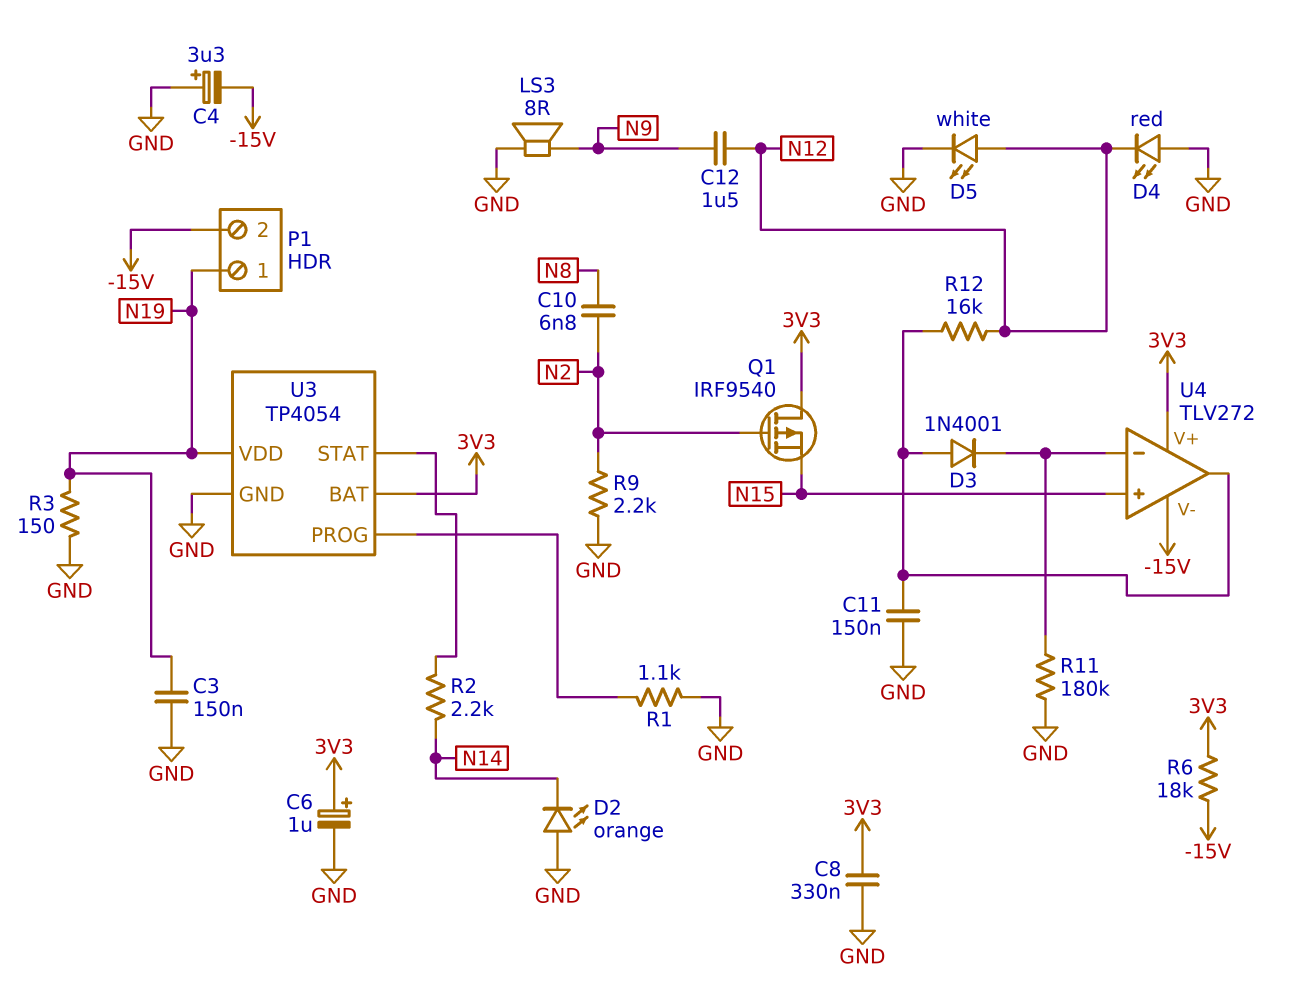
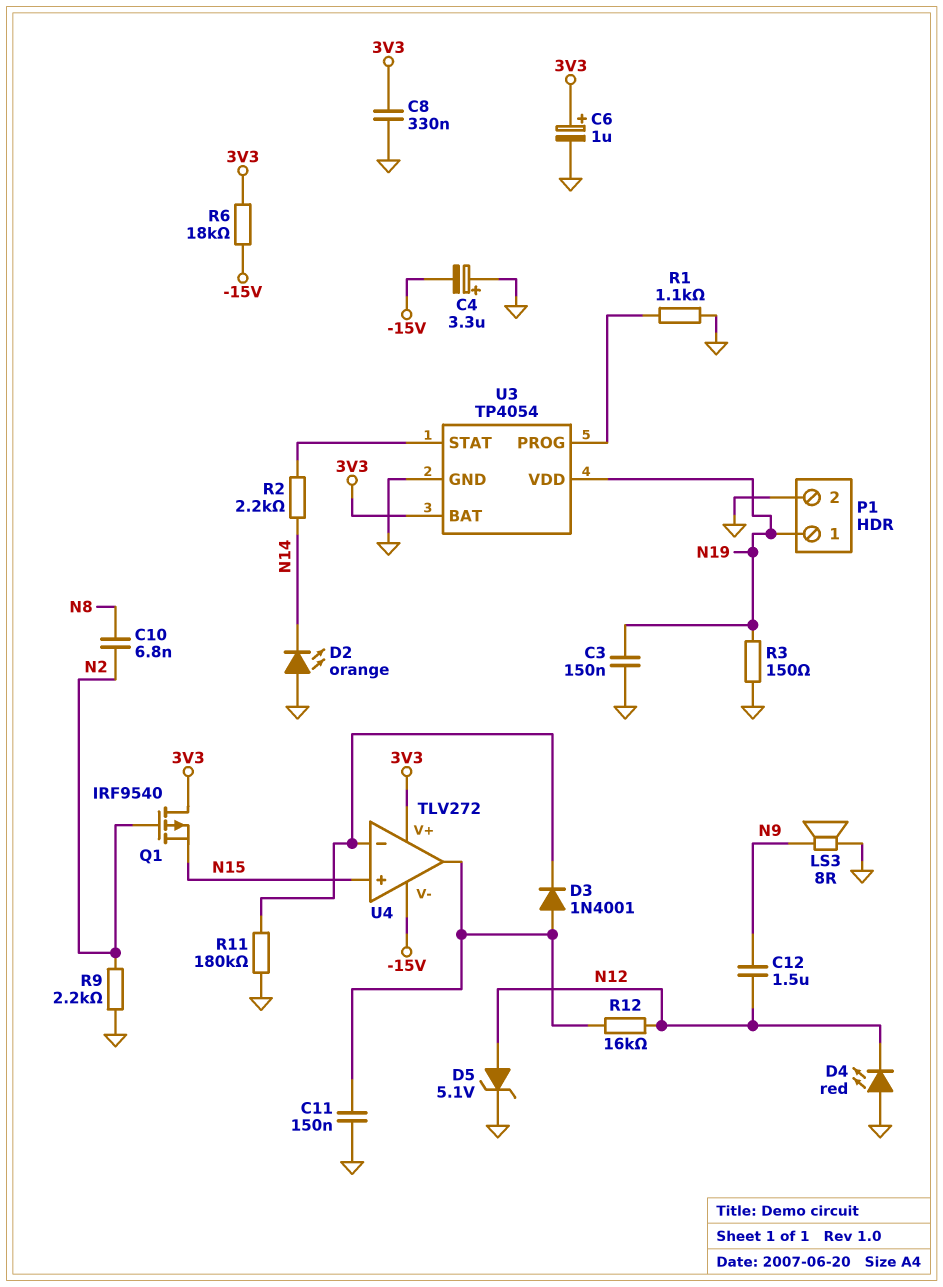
D5: LED white (A N12, K GND) -> zener 5.1V (A N12, K GND)
P1 pin 2: -15V -> GND

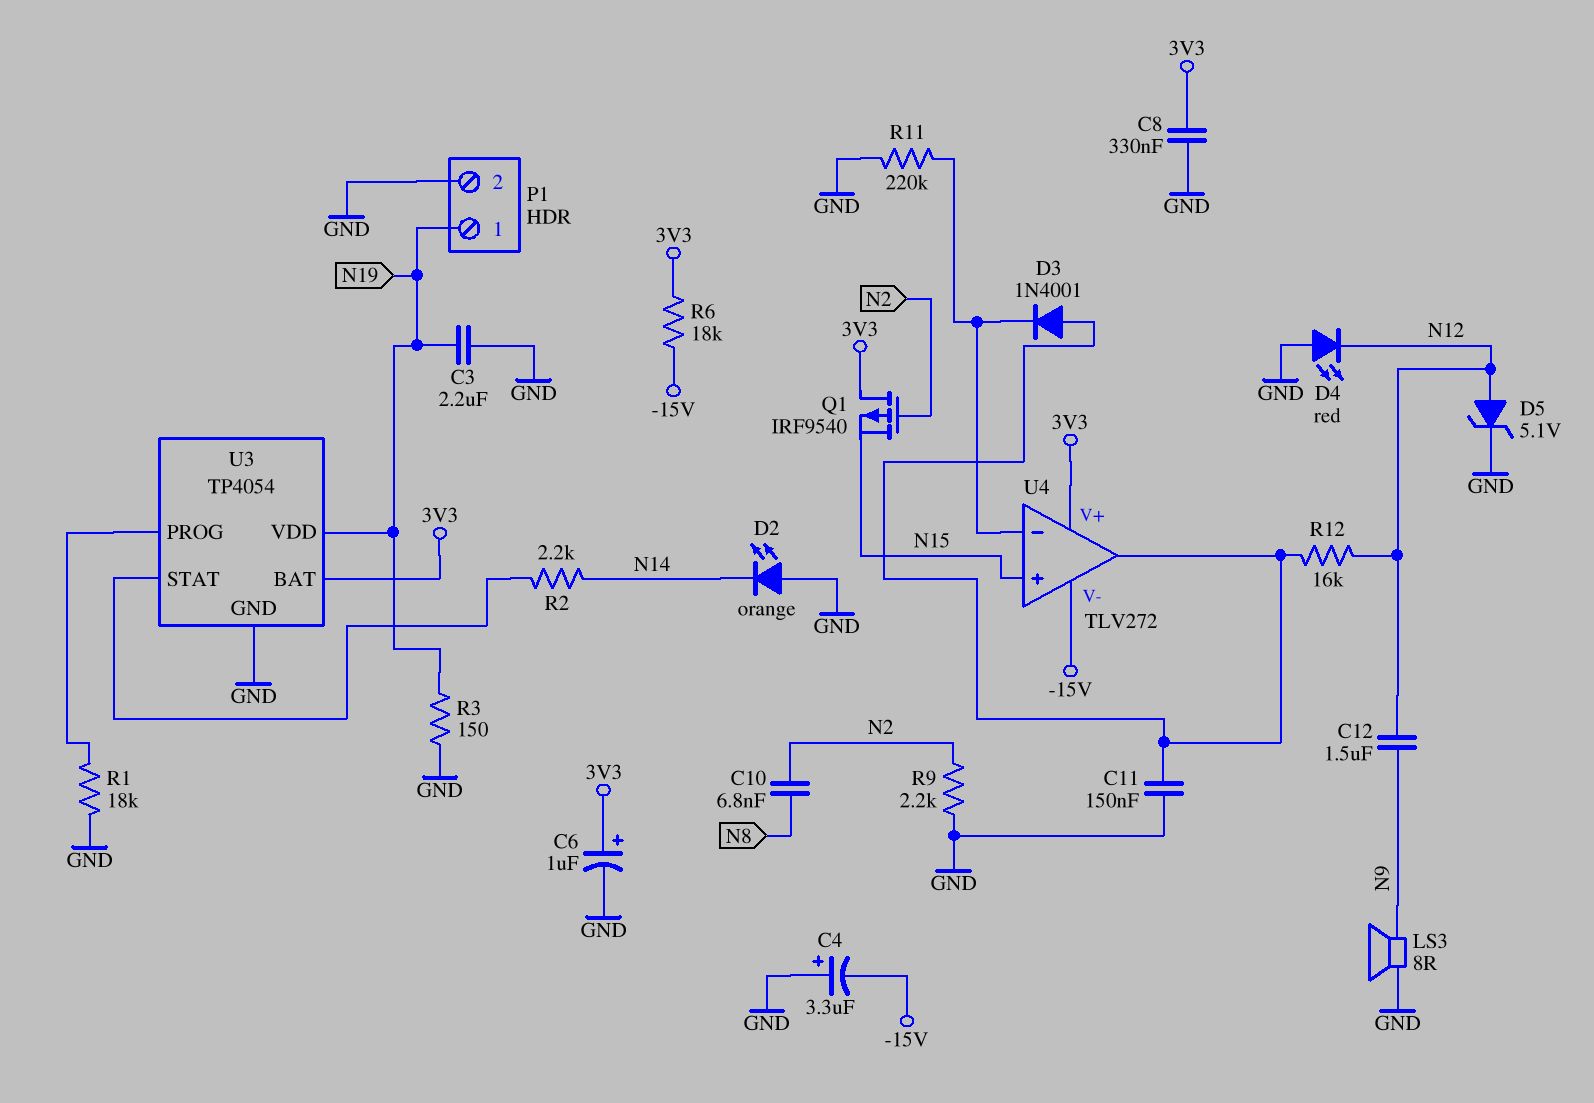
C3: 150nF (GND, N19) -> 2.2uF (GND, N19)
R1: 1.1k (GND, U3/PROG) -> 18k (GND, U3/PROG)
R11: 180k (GND, U4/in-) -> 220k (GND, U4/in-)

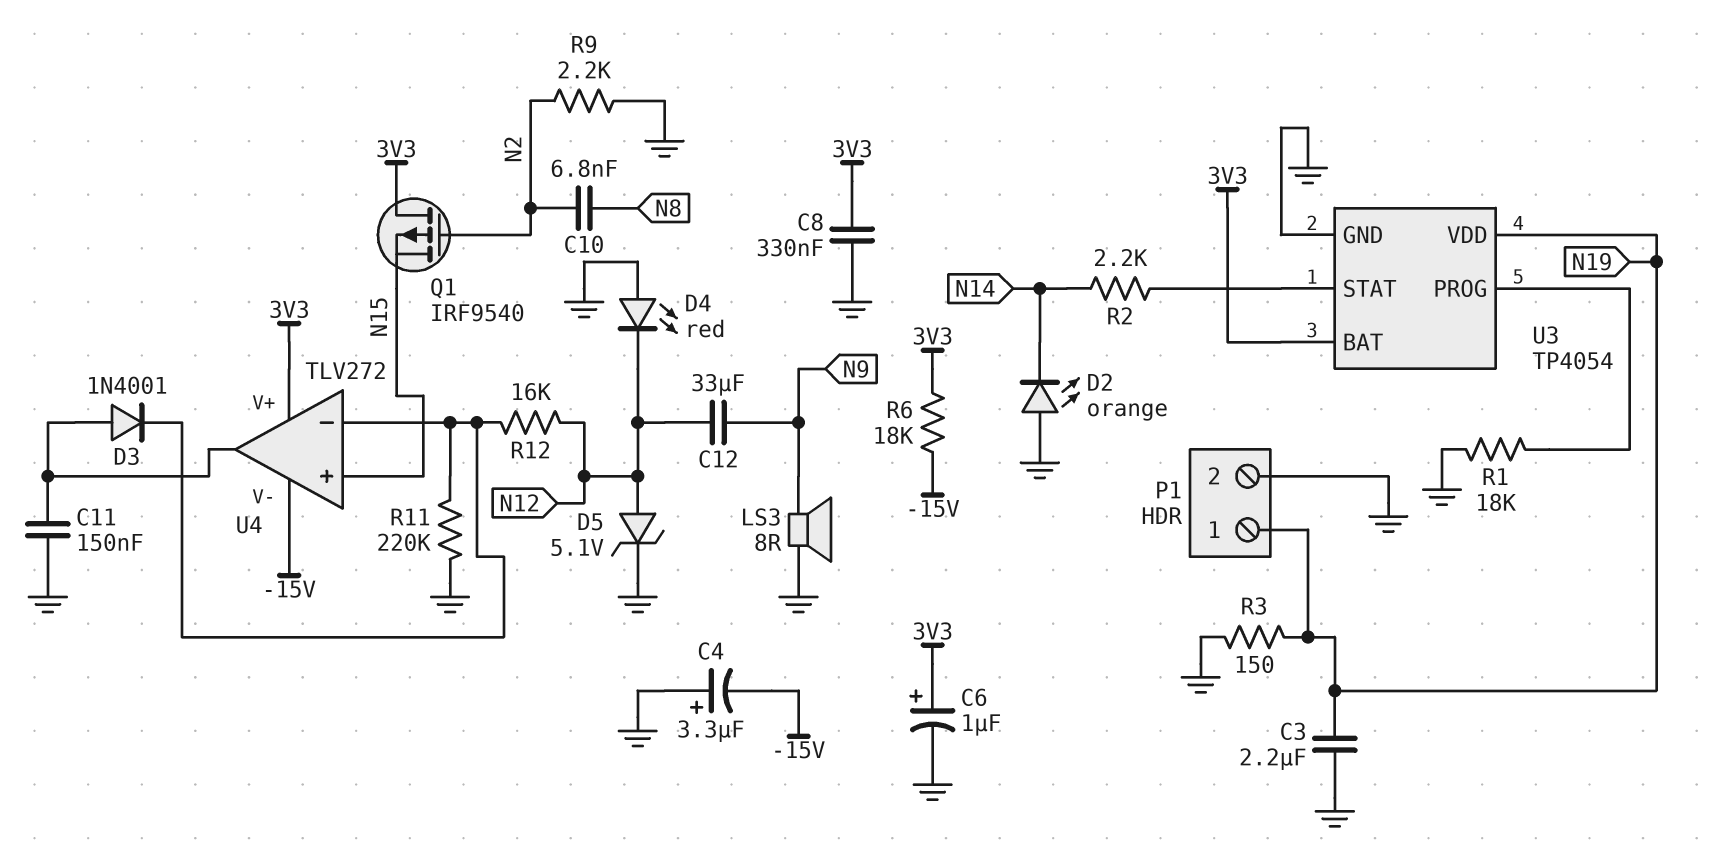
C12: 1.5uF (N9, N12) -> 33uF (N9, N12)
R12: 16k (N12, U4/out) -> 16k (N12, U4/in-)

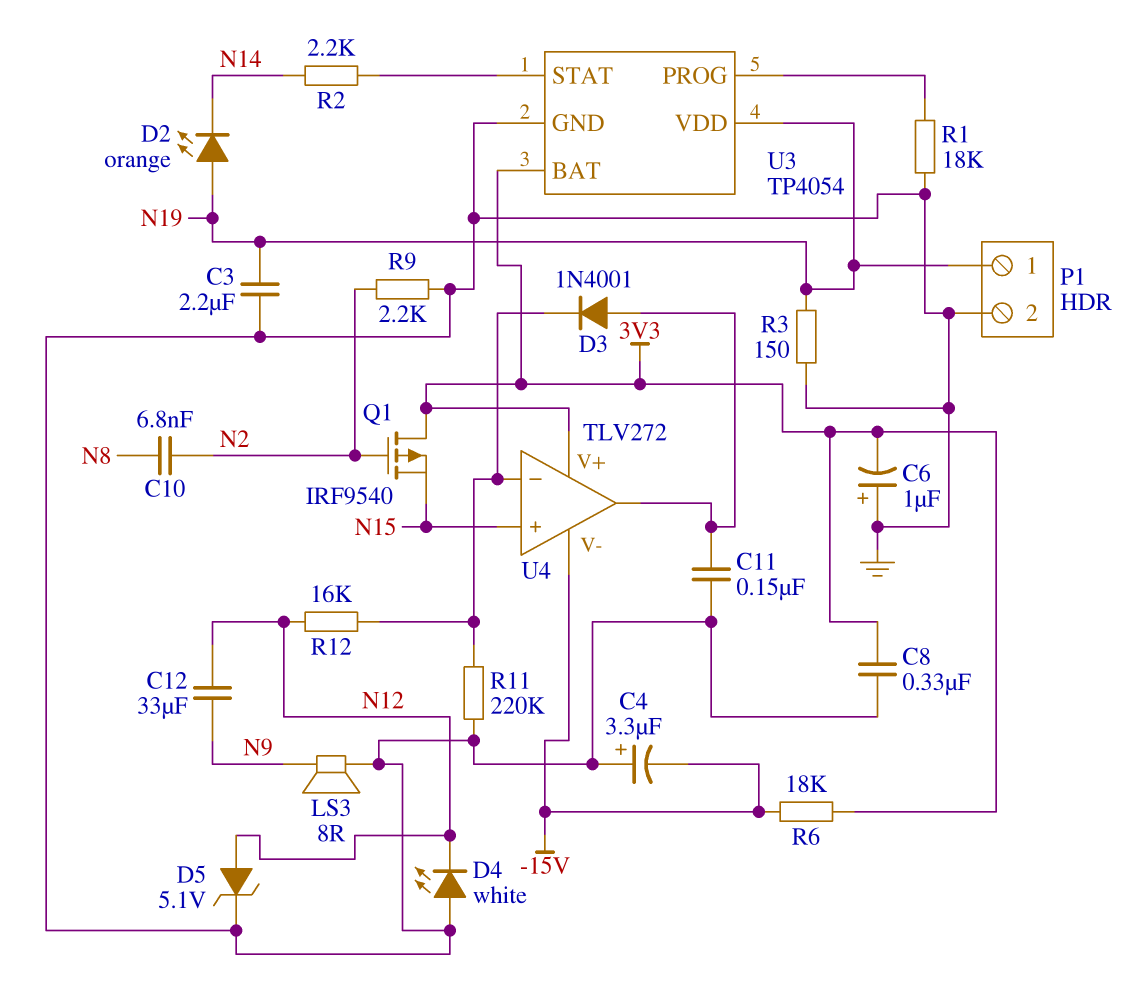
C6: 1uF (plus 3V3, minus GND) -> 1uF (plus GND, minus 3V3)
D2: LED orange (A GND, K N14) -> LED orange (A N19, K N14)
D4: LED red (A GND, K N12) -> LED white (A GND, K N12)

